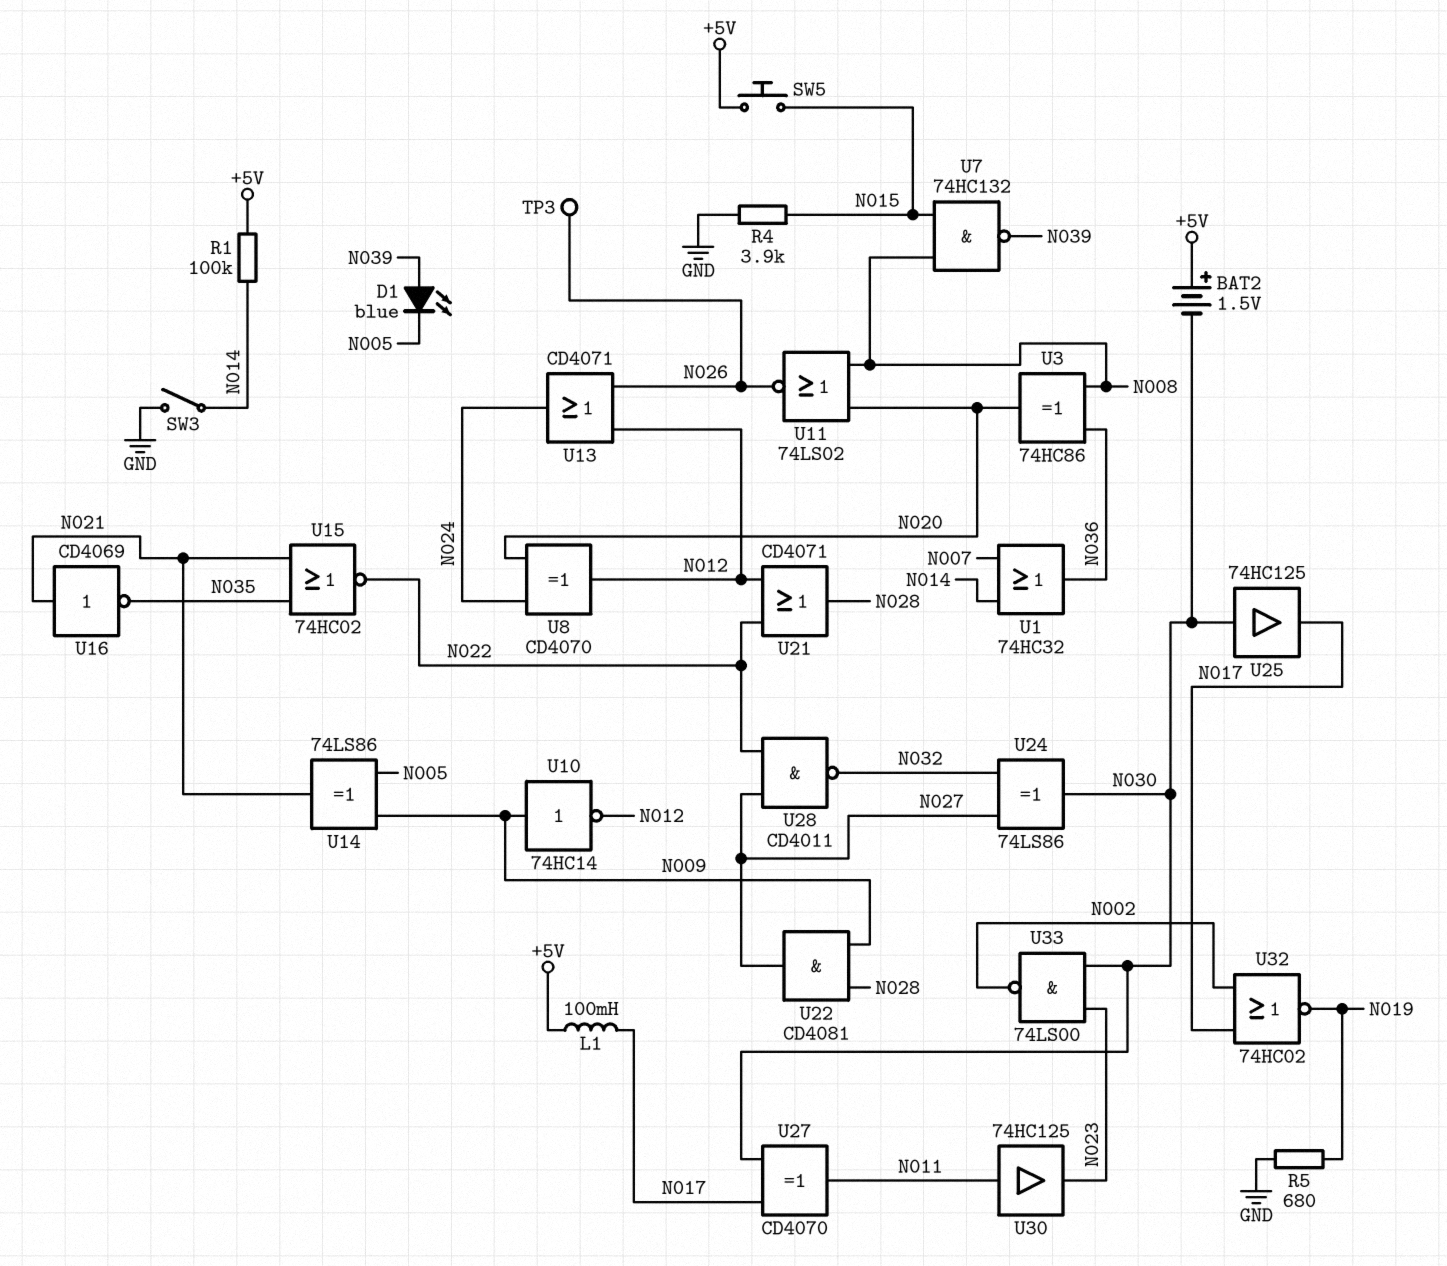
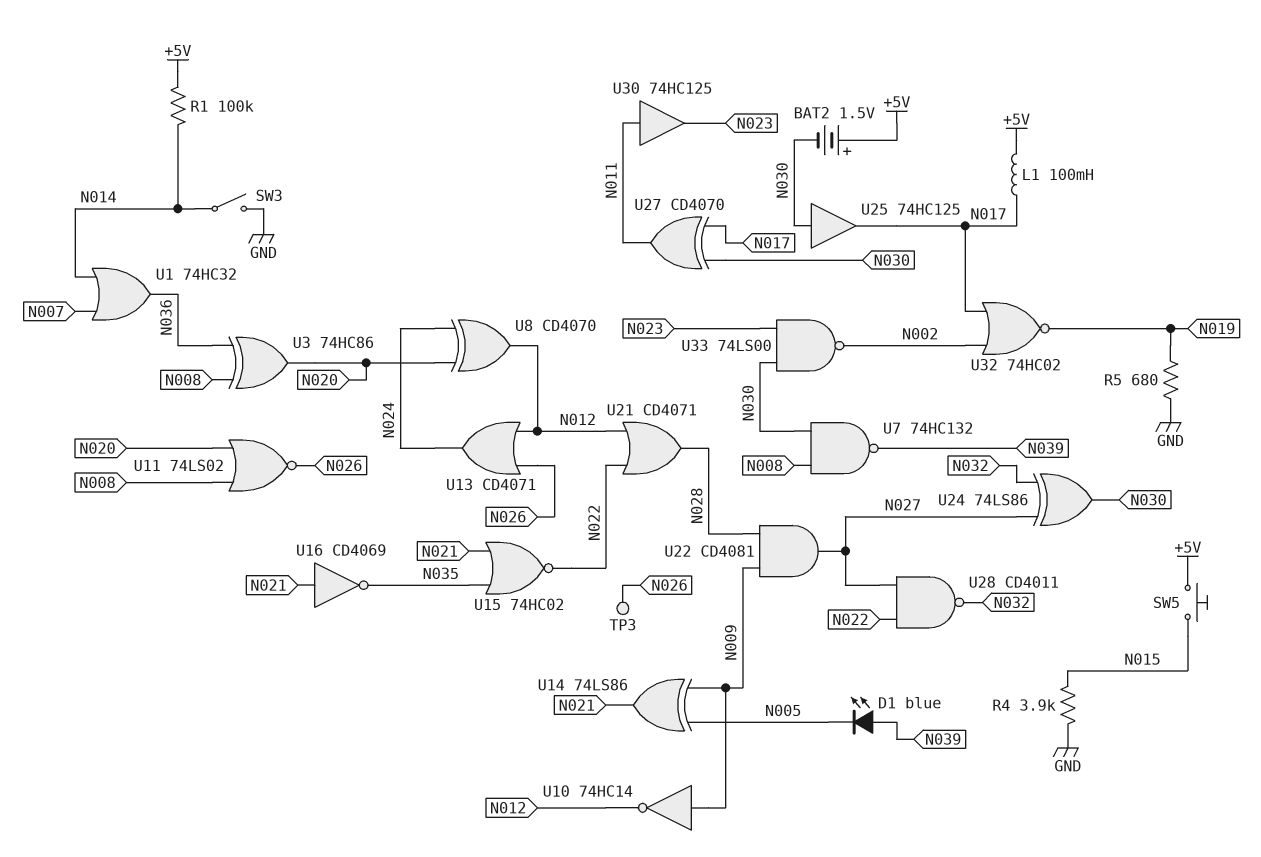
U7: NAND 74HC132 (in N008, in N015, out N039) -> NAND 74HC132 (in N008, in N030, out N039)

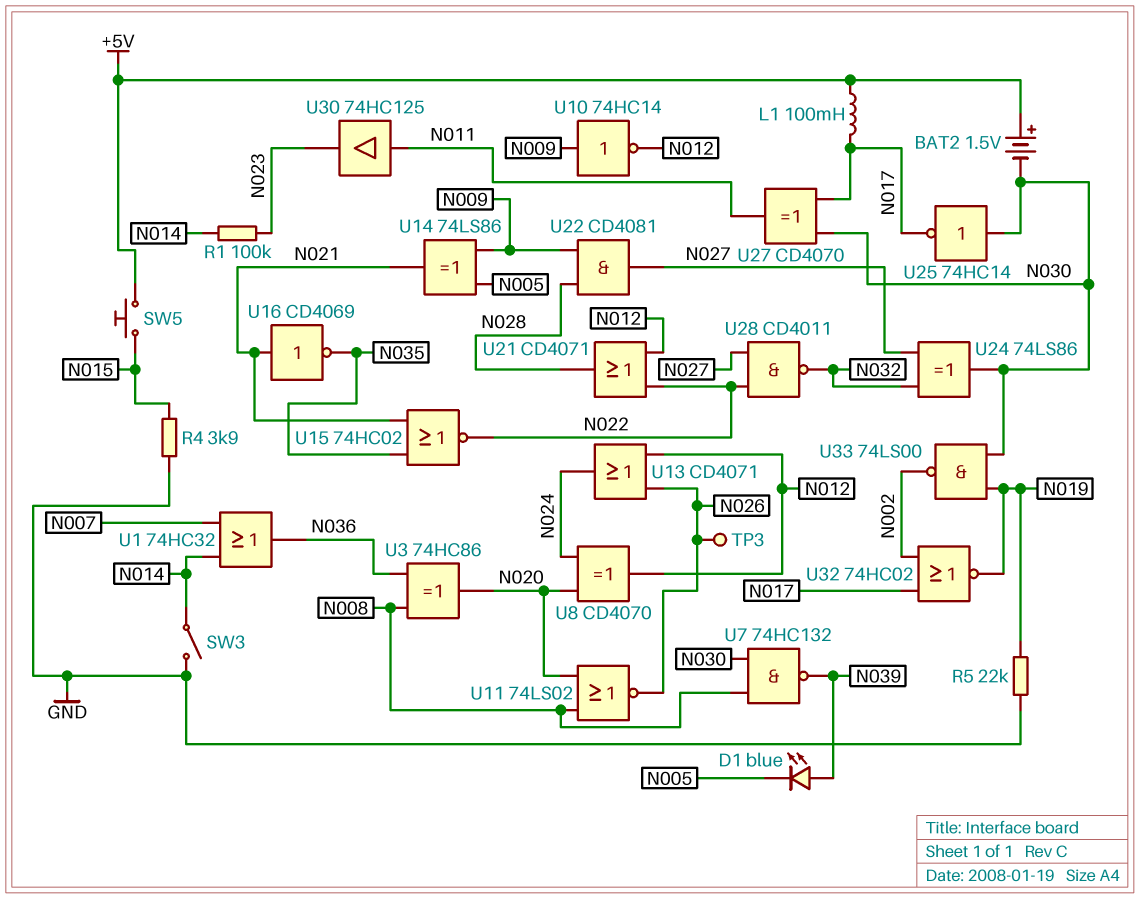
R1: 100k (+5V, N014) -> 100k (N014, N023)
R5: 680 (GND, N019) -> 22k (GND, N019)
U25: buffer 74HC125 (in N030, out N017) -> NOT 74HC14 (in N030, out N017)
U33: NAND 74LS00 (in N023, in N030, out N002) -> NAND 74LS00 (in N019, in N030, out N002)

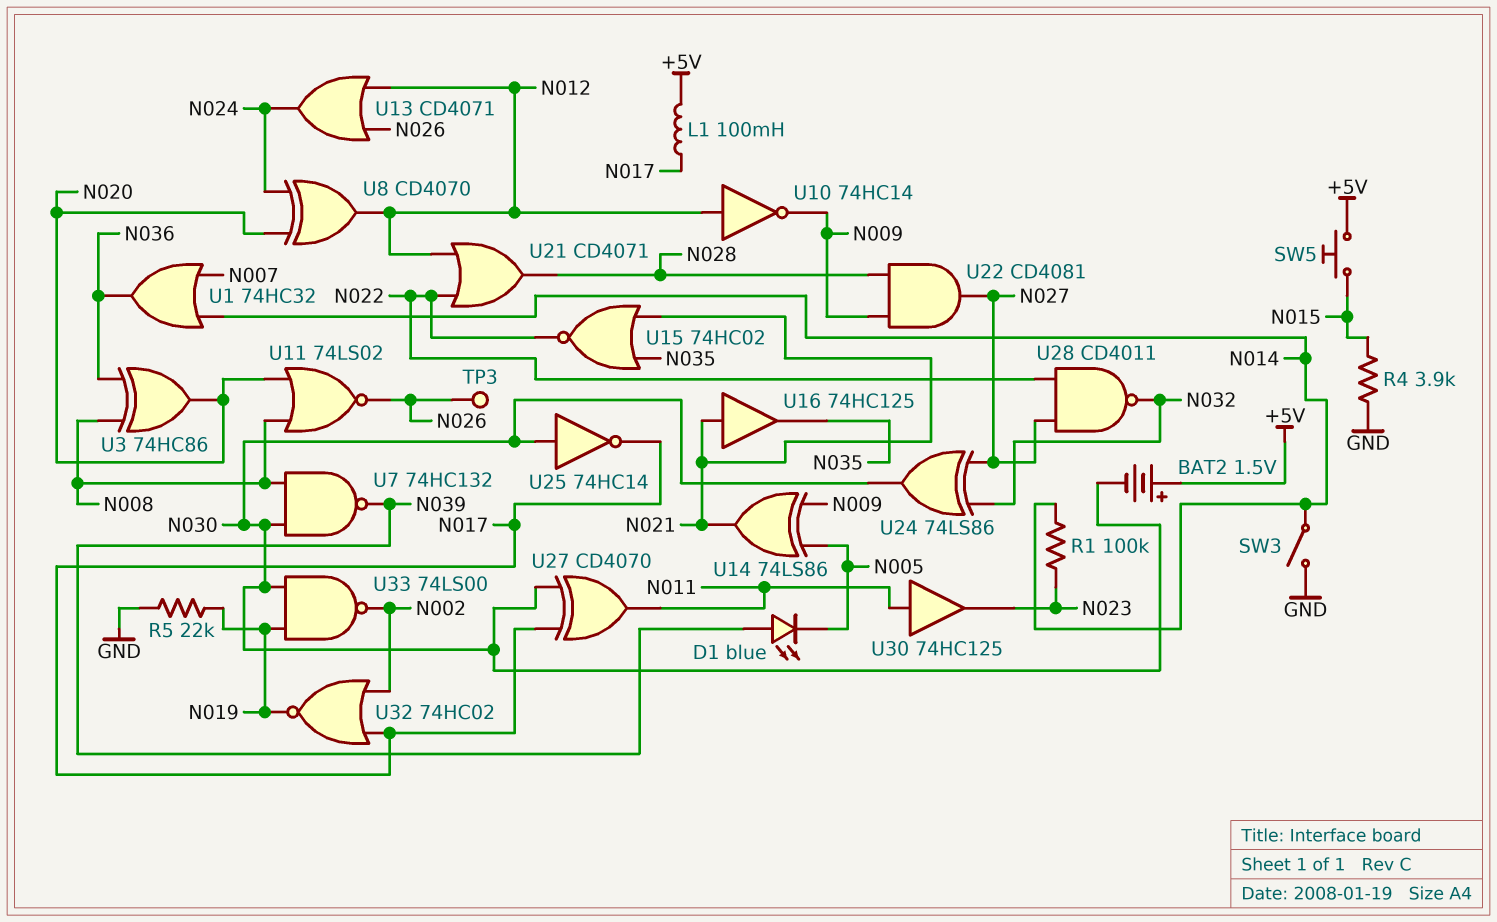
U10: NOT 74HC14 (in N009, out N012) -> NOT 74HC14 (in N012, out N009)
U16: NOT CD4069 (in N021, out N035) -> buffer 74HC125 (in N021, out N035)

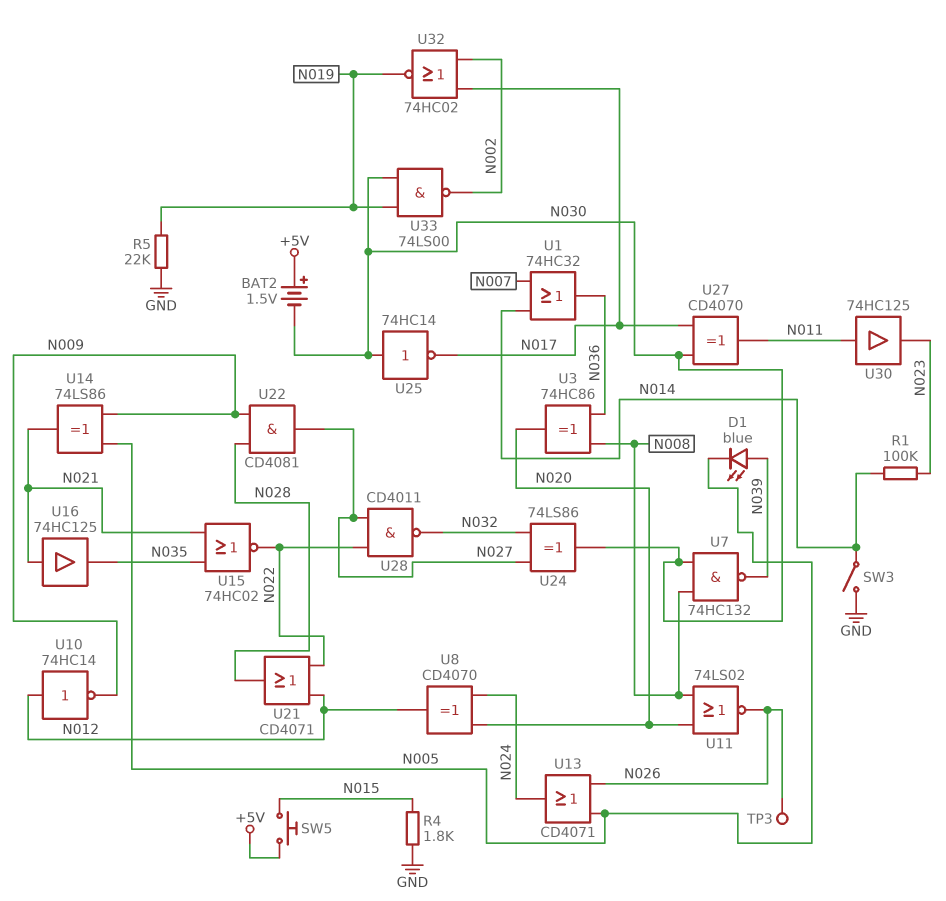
L1: 100mH (+5V, N017) -> none
R4: 3.9k (GND, N015) -> 1.8k (GND, N015)
U13: OR CD4071 (in N012, in N026, out N024) -> OR CD4071 (in N005, in N026, out N024)

